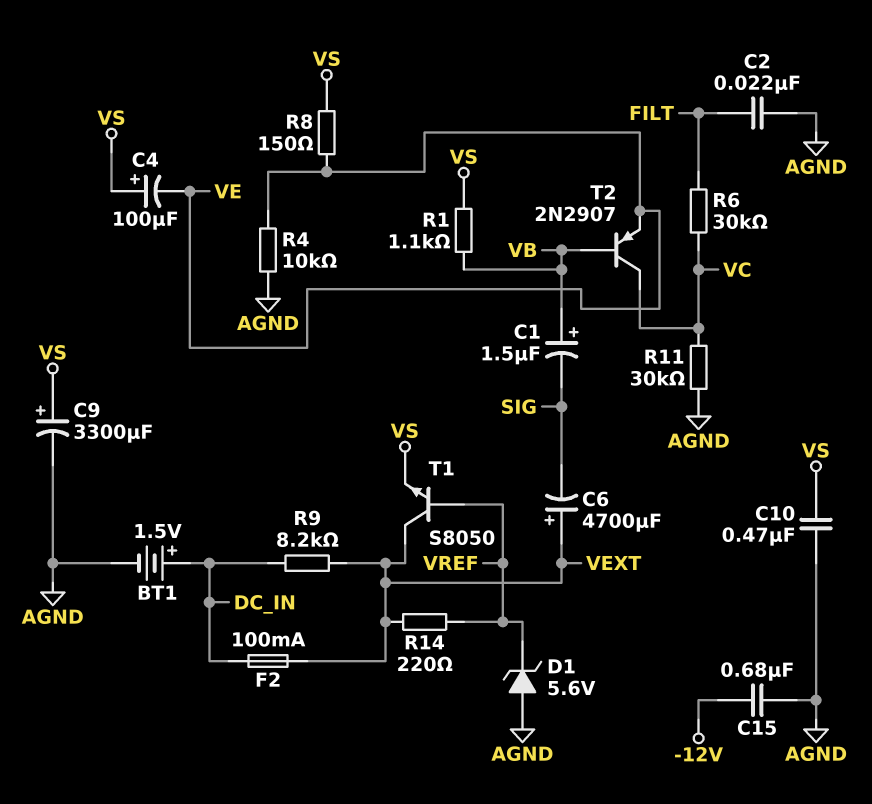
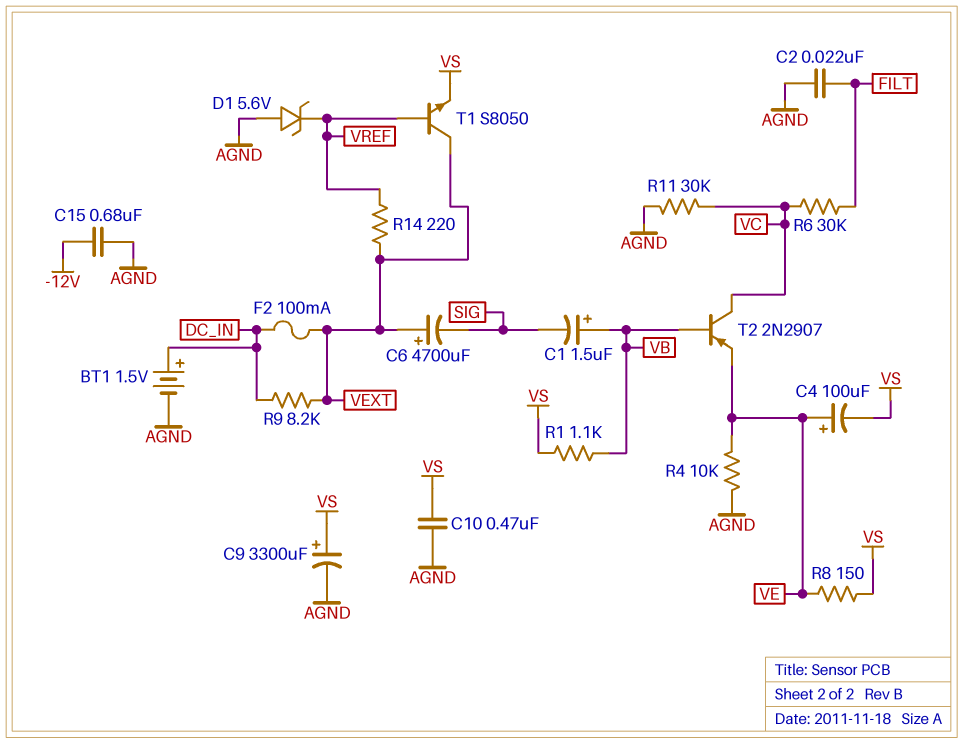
C4: 100uF (plus VS, minus VE) -> 100uF (plus VE, minus VS)

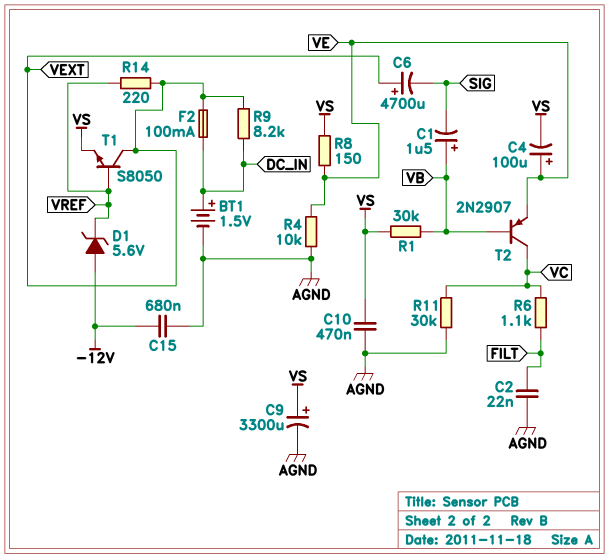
D1: zener 5.6V (A AGND, K VREF) -> zener 5.6V (A -12V, K VREF)
R1: 1.1k (VB, VS) -> 30k (VB, VS)
R6: 30k (FILT, VC) -> 1.1k (FILT, VC)

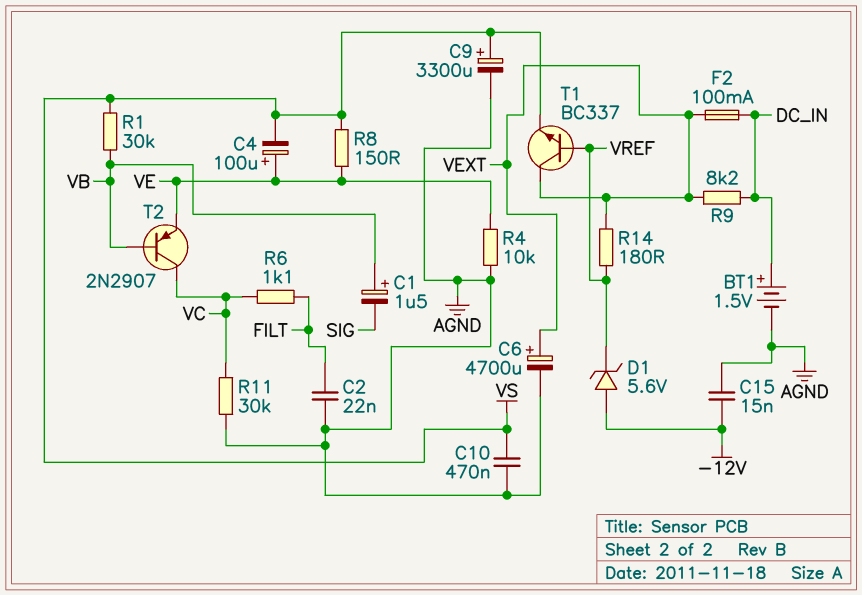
C6: 4700uF (plus VEXT, minus SIG) -> 4700uF (plus VEXT, minus AGND)
C15: 680nF (-12V, AGND) -> 15nF (-12V, AGND)
R14: 220 (VEXT, VREF) -> 180 (VEXT, VREF)
T1: NPN S8050 (B VREF, C VEXT, E VS) -> NPN BC337 (B VREF, C VEXT, E VS)

